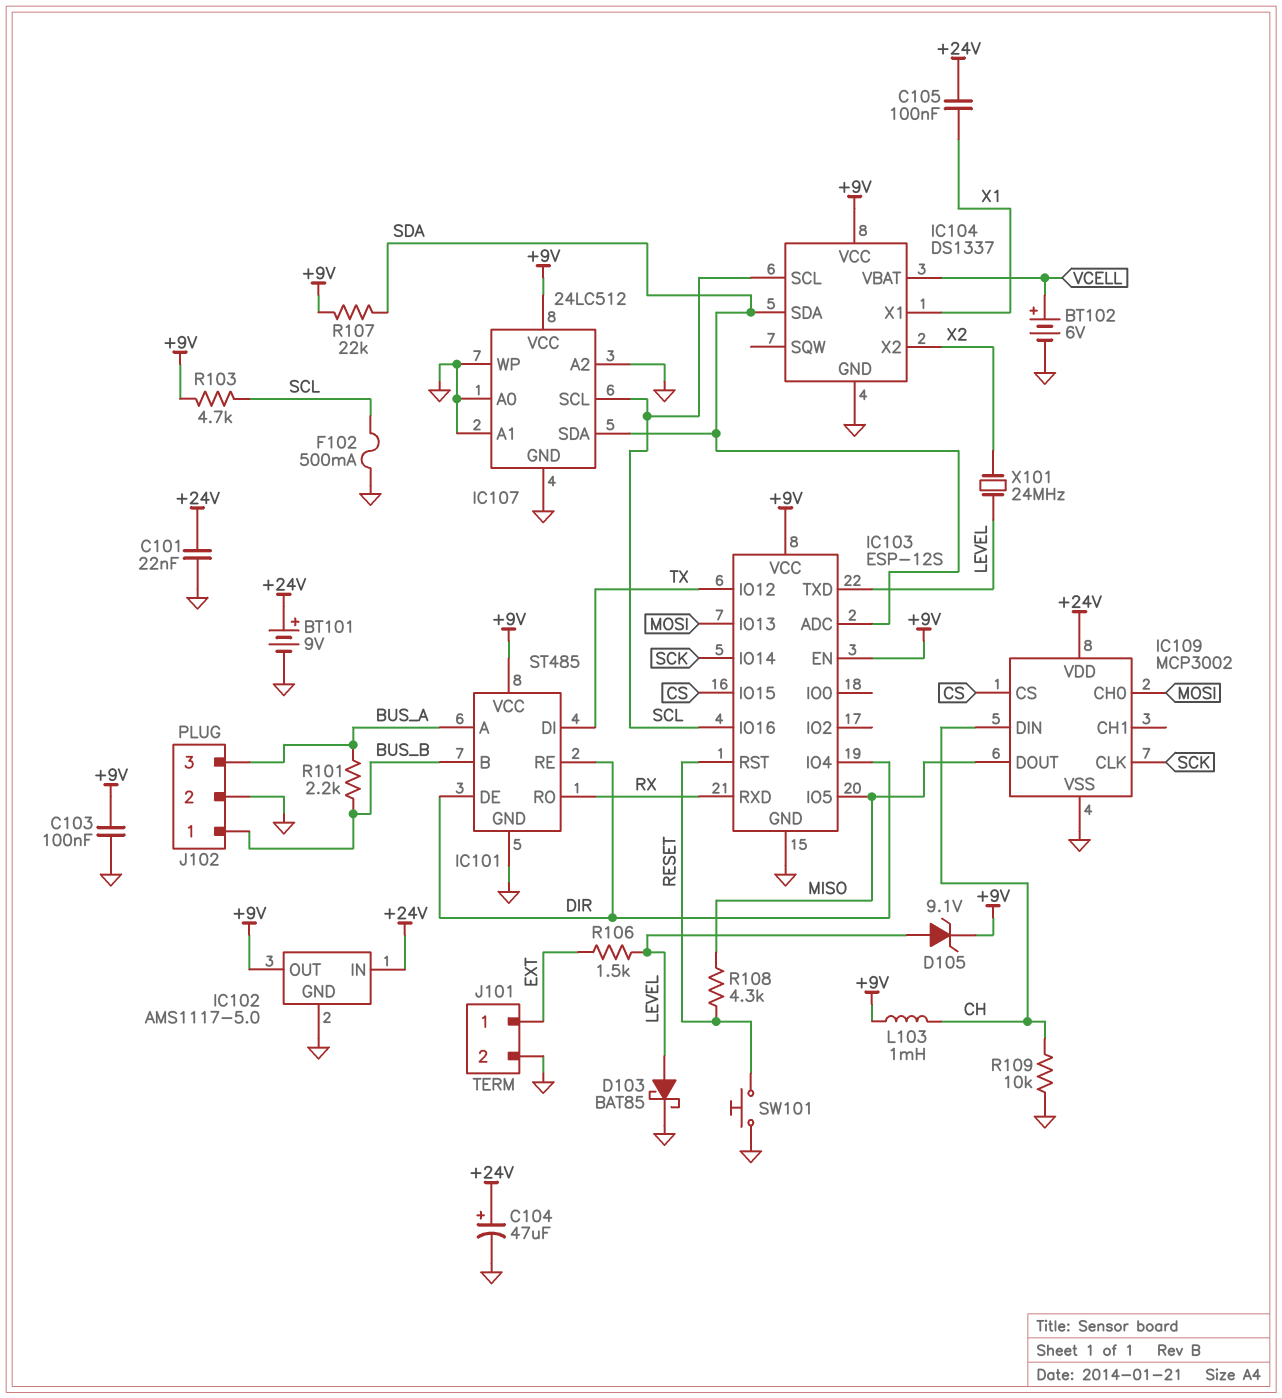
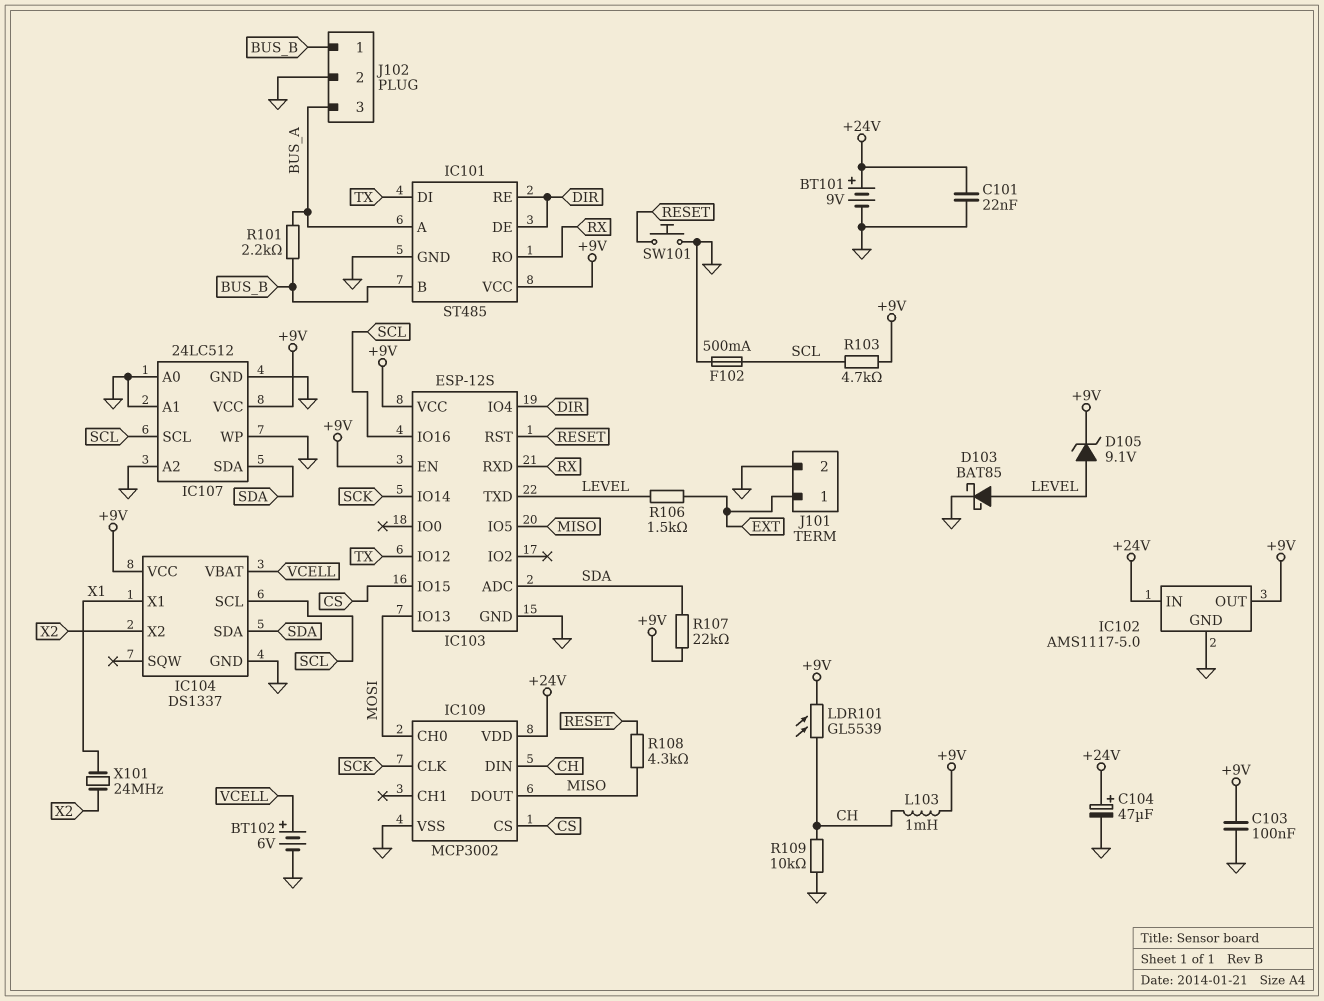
C105: 100nF (+24V, X1) -> none
LDR101: none -> GL5539 (+9V, CH)
X101: 24MHz (LEVEL, X2) -> 24MHz (X1, X2)

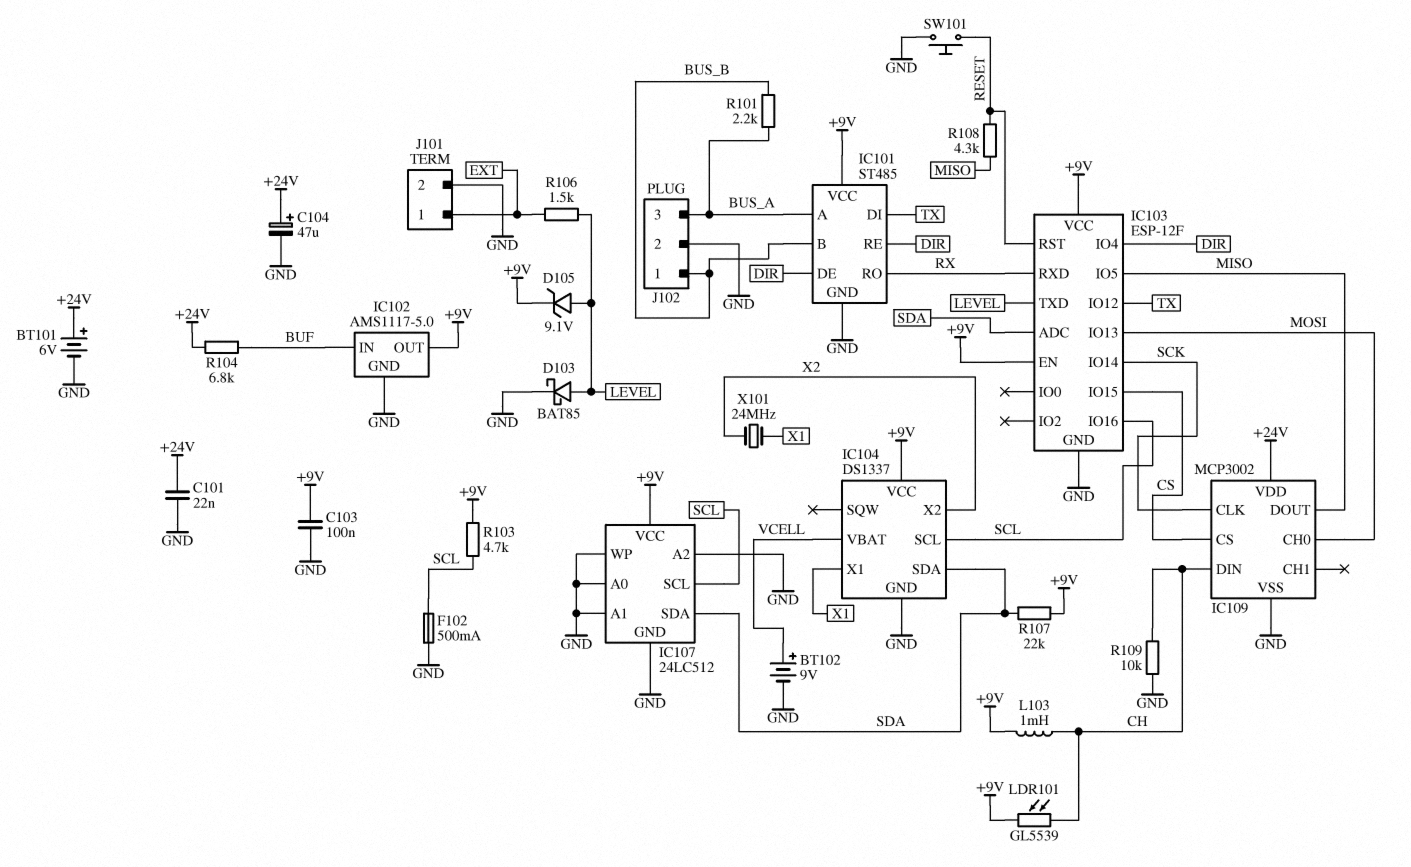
BT101: 9V (plus +24V, minus GND) -> 6V (plus +24V, minus GND)
BT102: 6V (plus VCELL, minus GND) -> 9V (plus VCELL, minus GND)
IC102 pin IN: +24V -> BUF
IC103: ESP-12S -> ESP-12F
R104: none -> 6.8k (+24V, BUF)

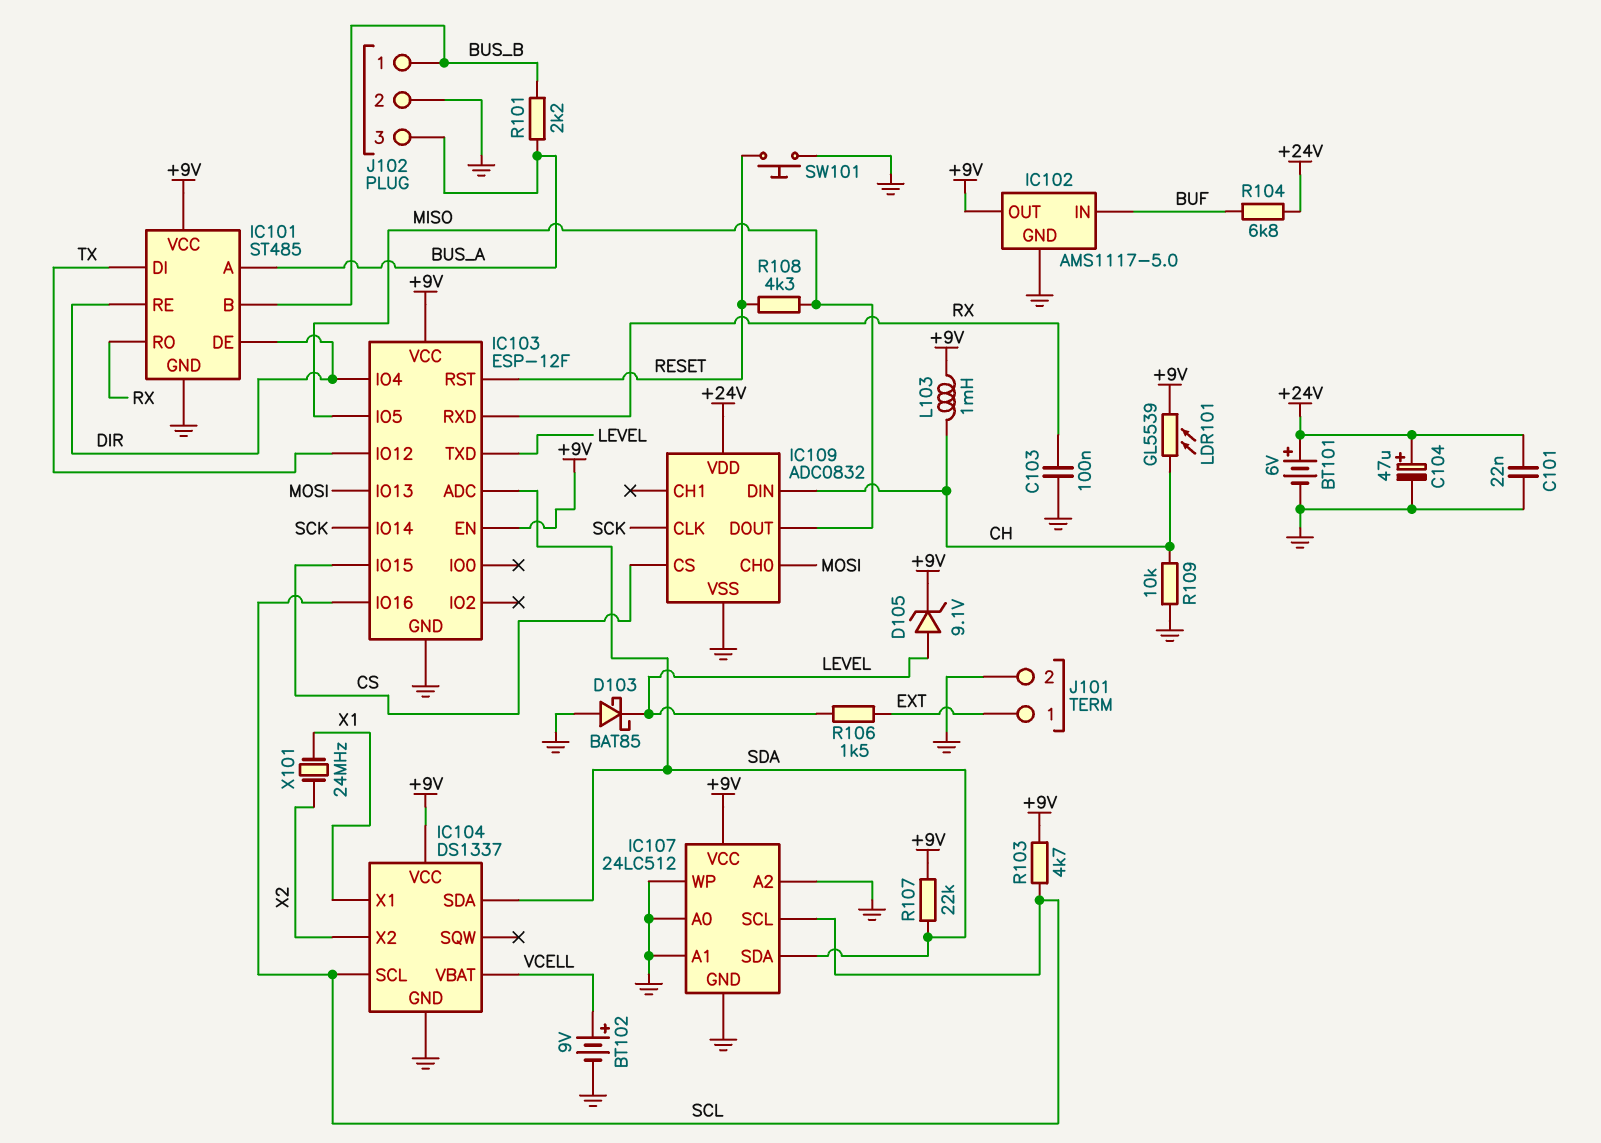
C103: 100nF (+9V, GND) -> 100nF (GND, RX)
D103: schottky BAT85 (A LEVEL, K GND) -> schottky BAT85 (A GND, K LEVEL)
F102: 500mA (GND, SCL) -> none
IC109: MCP3002 -> ADC0832

